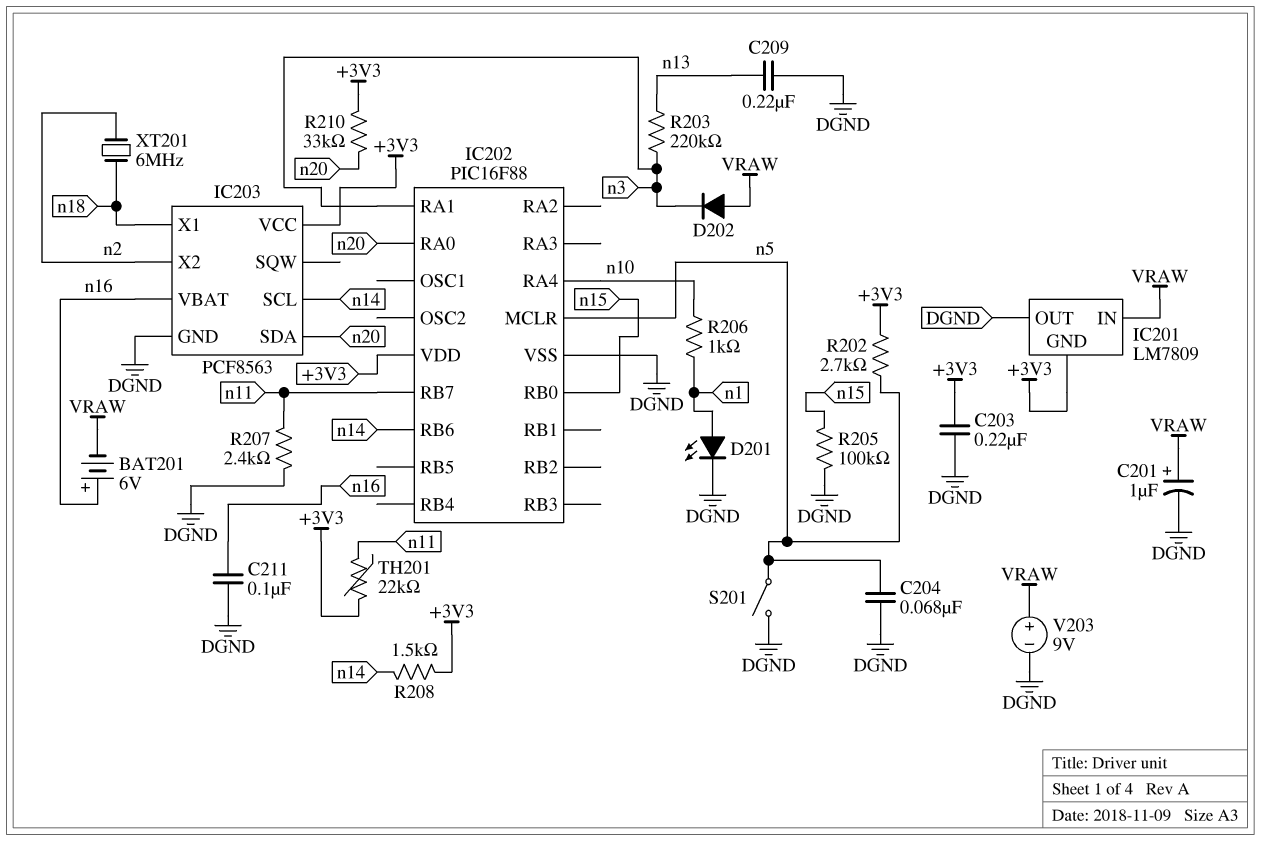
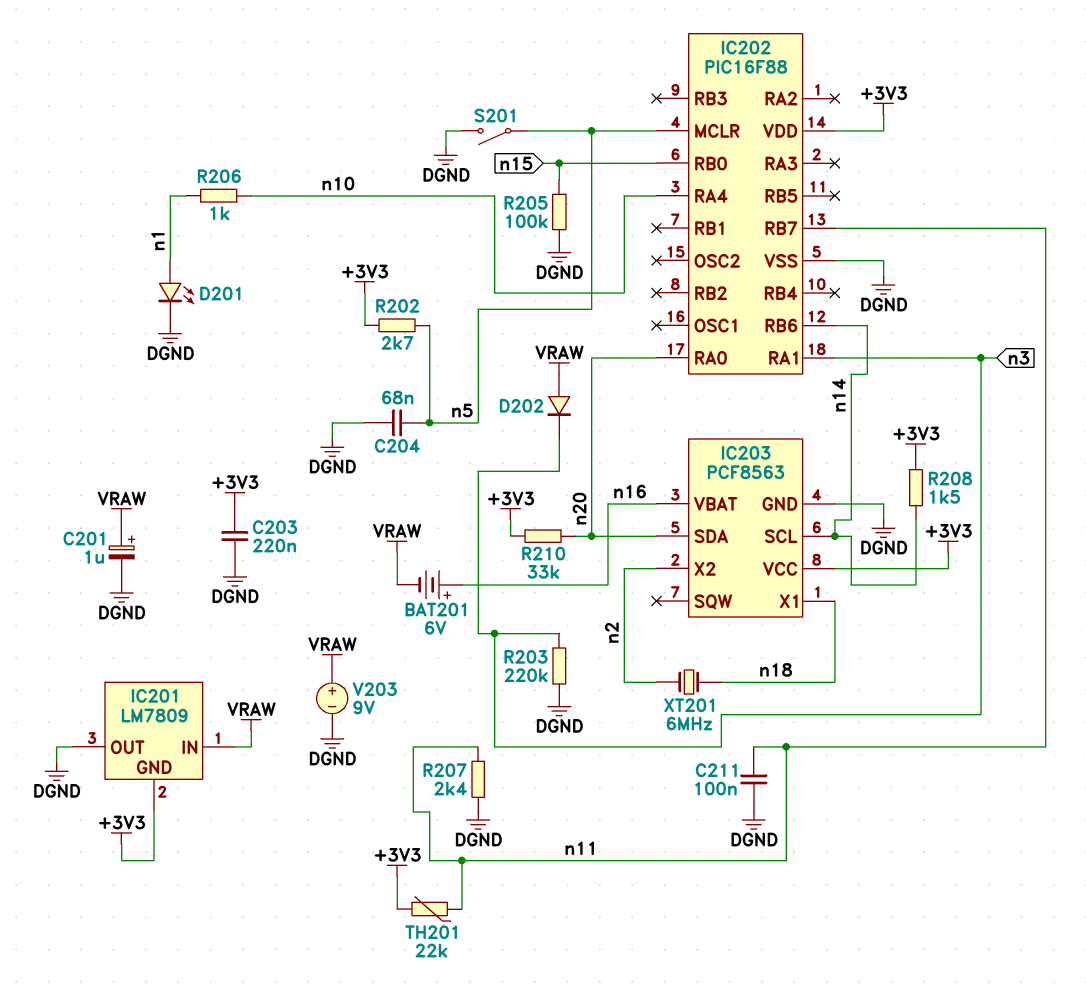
C209: 220nF (DGND, n13) -> none
C211: 100nF (DGND, n16) -> 100nF (DGND, n11)
R203: 220k (n3, n13) -> 220k (DGND, n3)

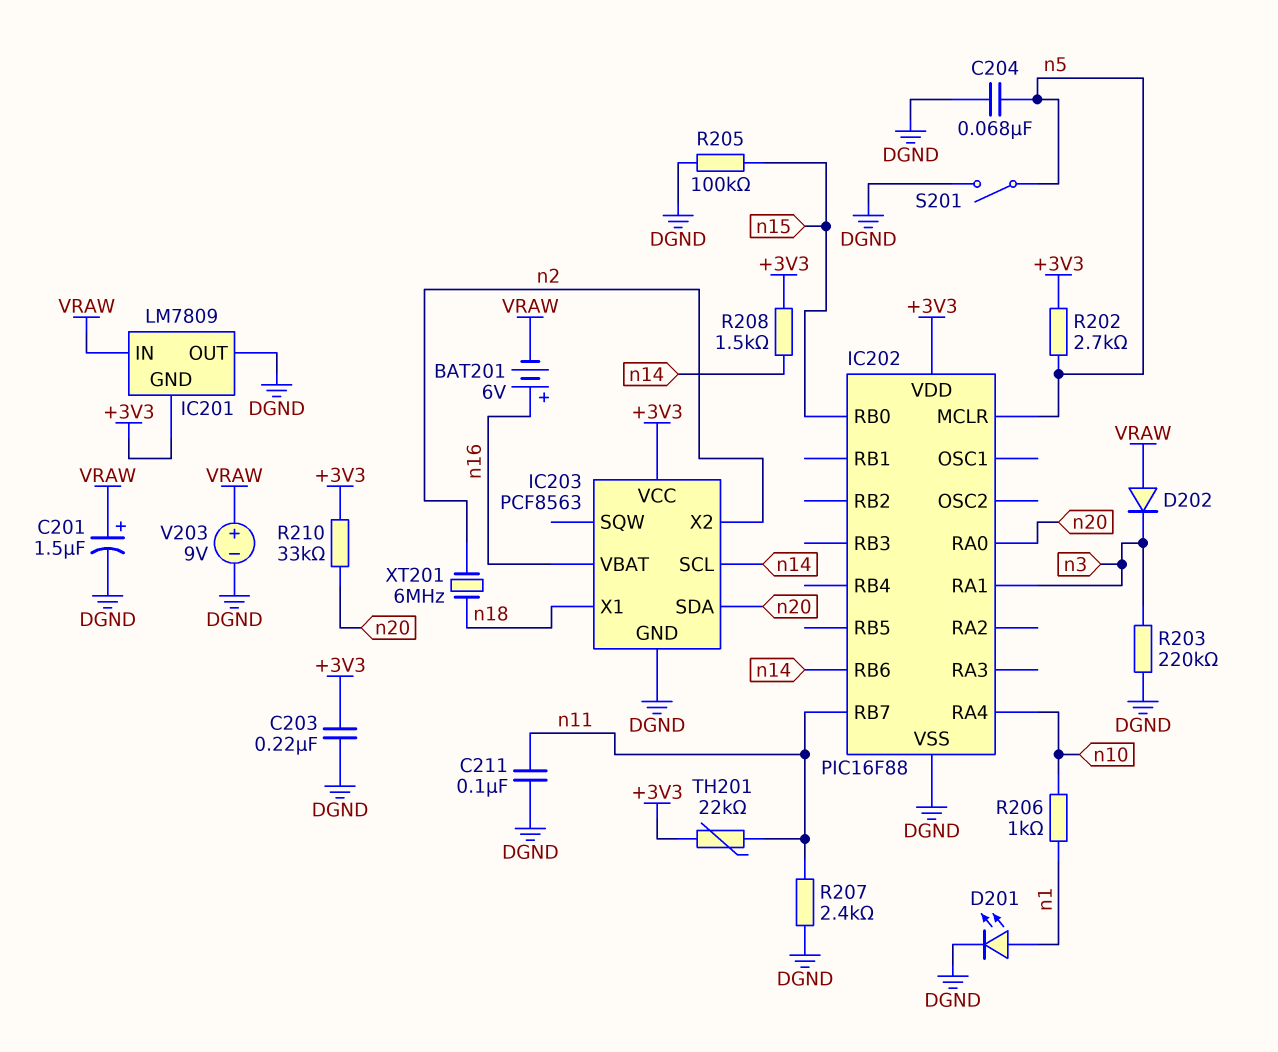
C201: 1uF (plus VRAW, minus DGND) -> 1.5uF (plus VRAW, minus DGND)

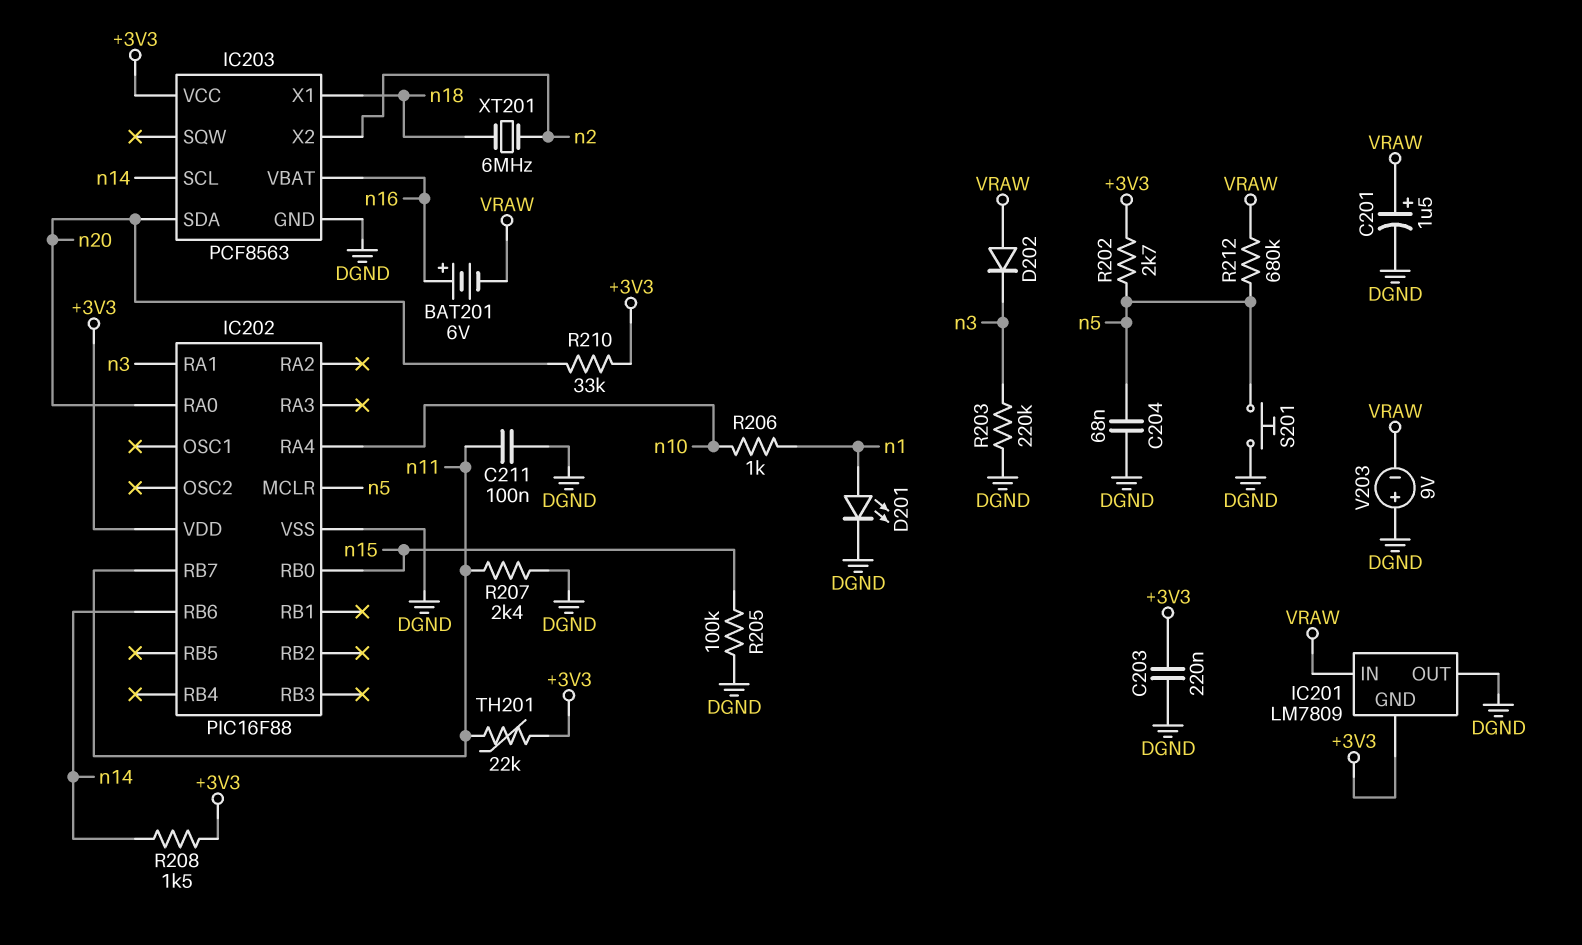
R212: none -> 680k (VRAW, n5)
S201: switch (DGND, n5) -> button (DGND, n5)
V203: 9V (plus VRAW, minus DGND) -> 9V (plus DGND, minus VRAW)

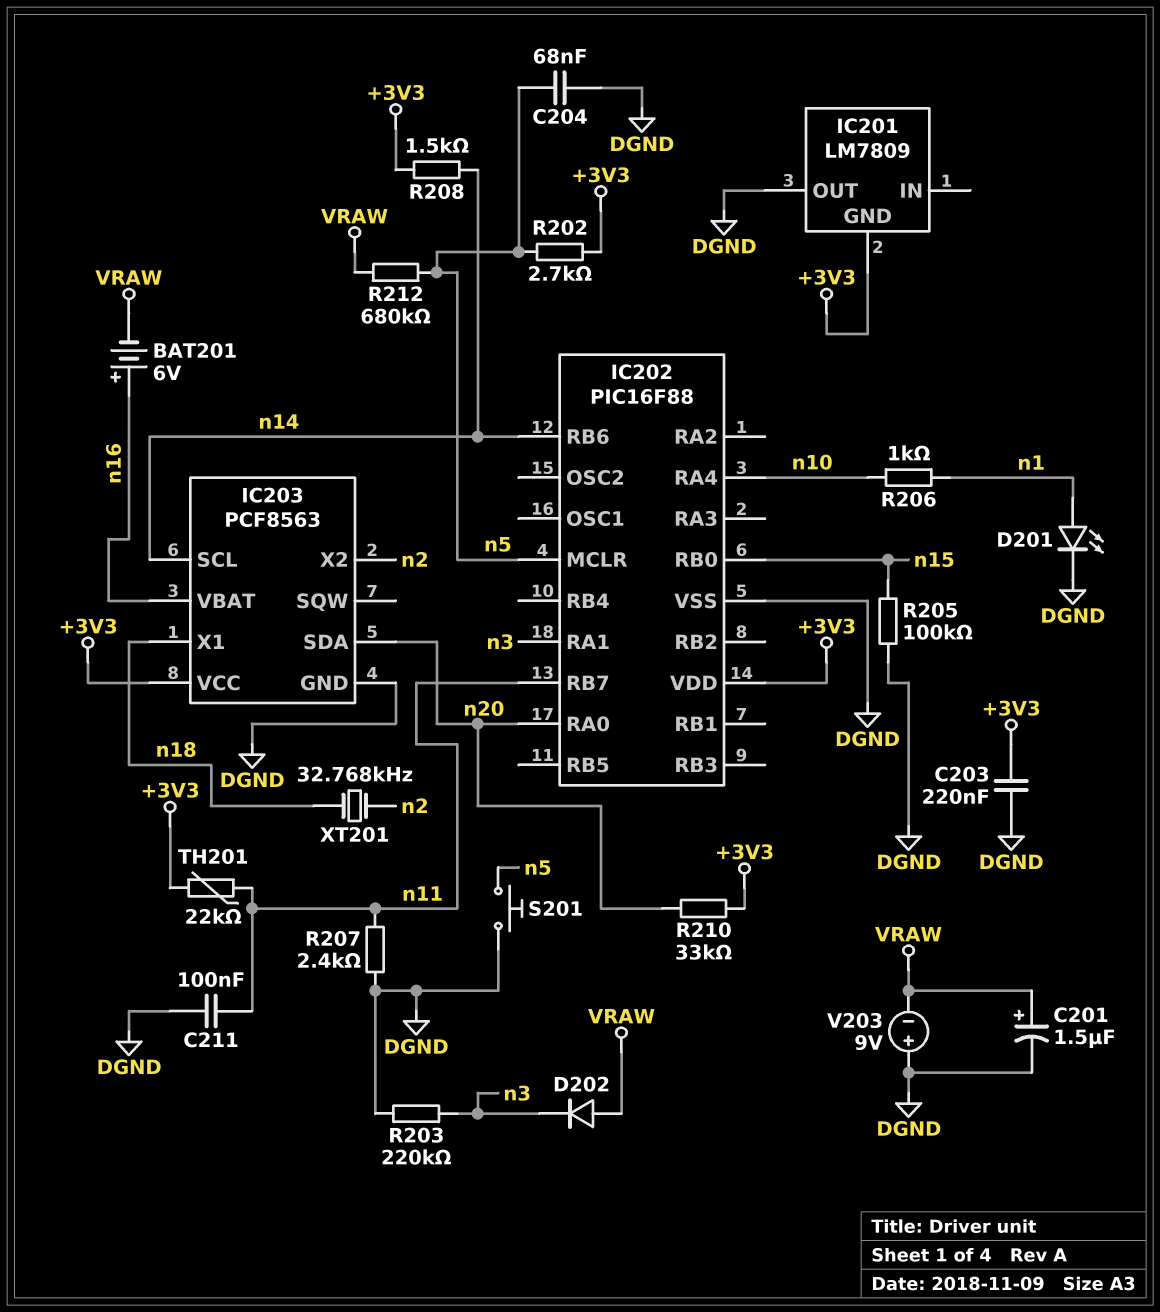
IC201 pin IN: VRAW -> none
XT201: 6MHz (n2, n18) -> 32.768kHz (n2, n18)

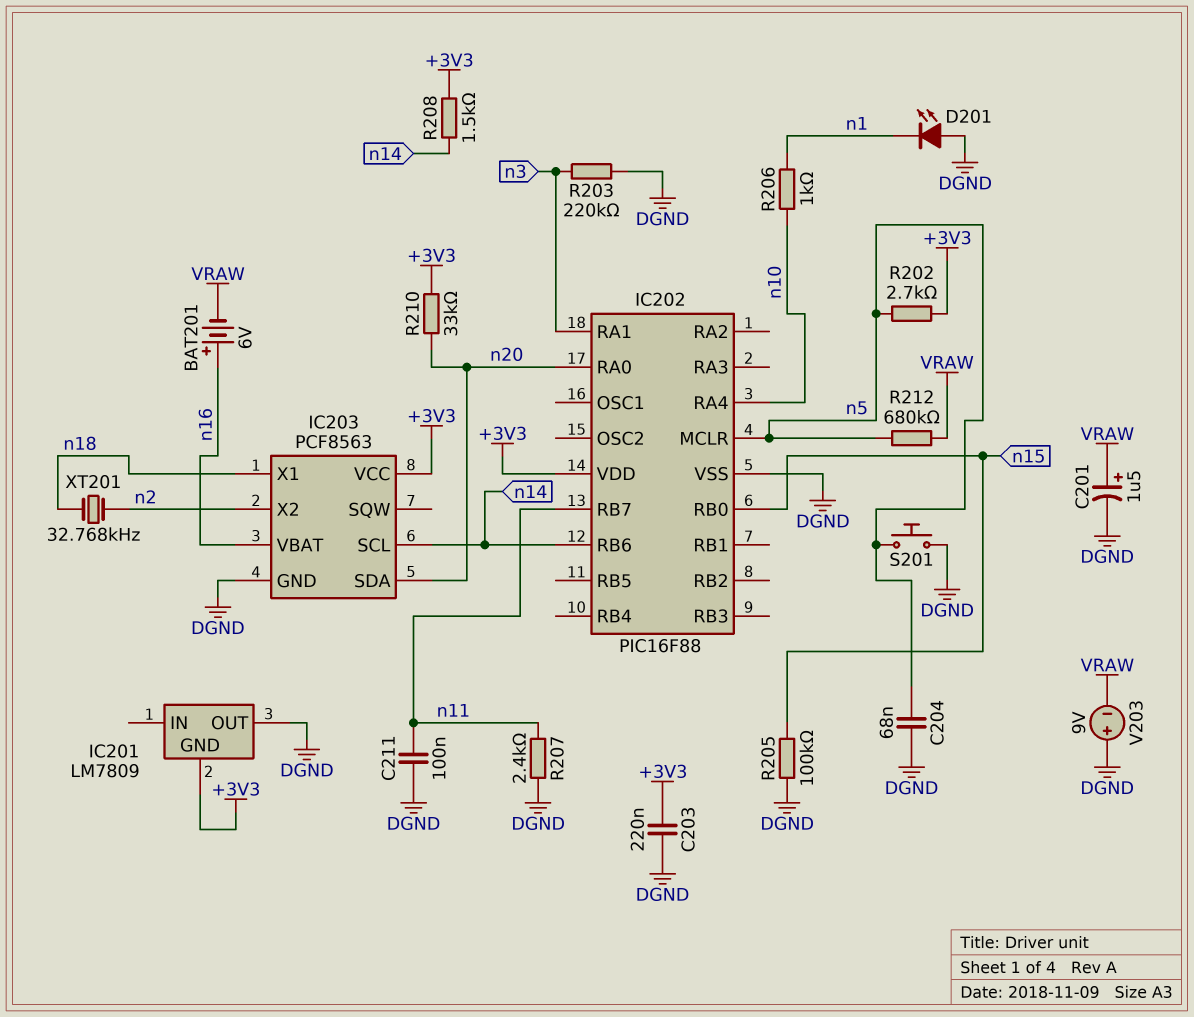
D201: LED (A n1, K DGND) -> LED (A DGND, K n1)
D202: diode (A VRAW, K n3) -> none
TH201: 22k (+3V3, n11) -> none

